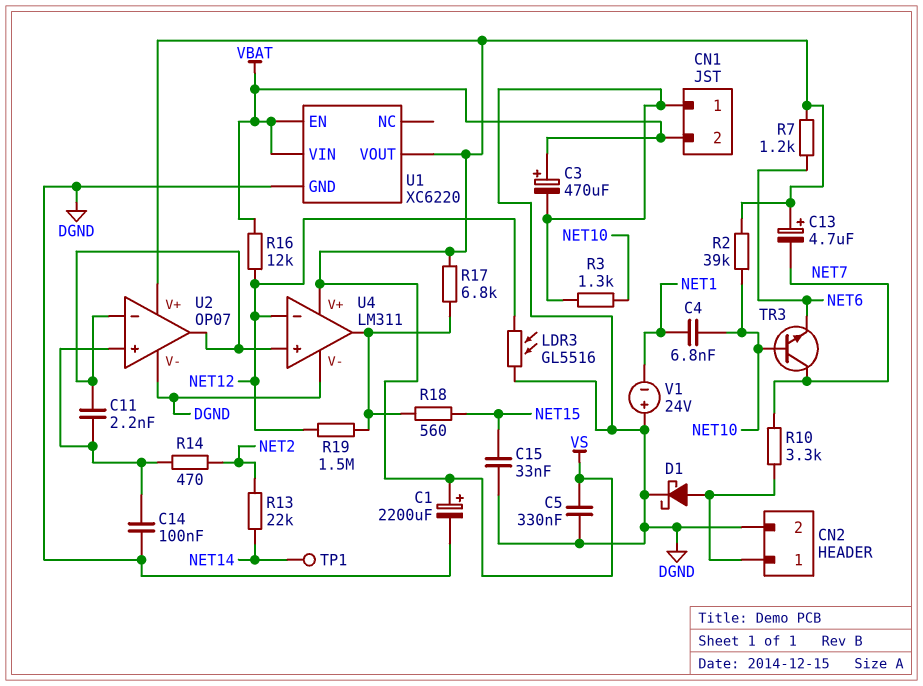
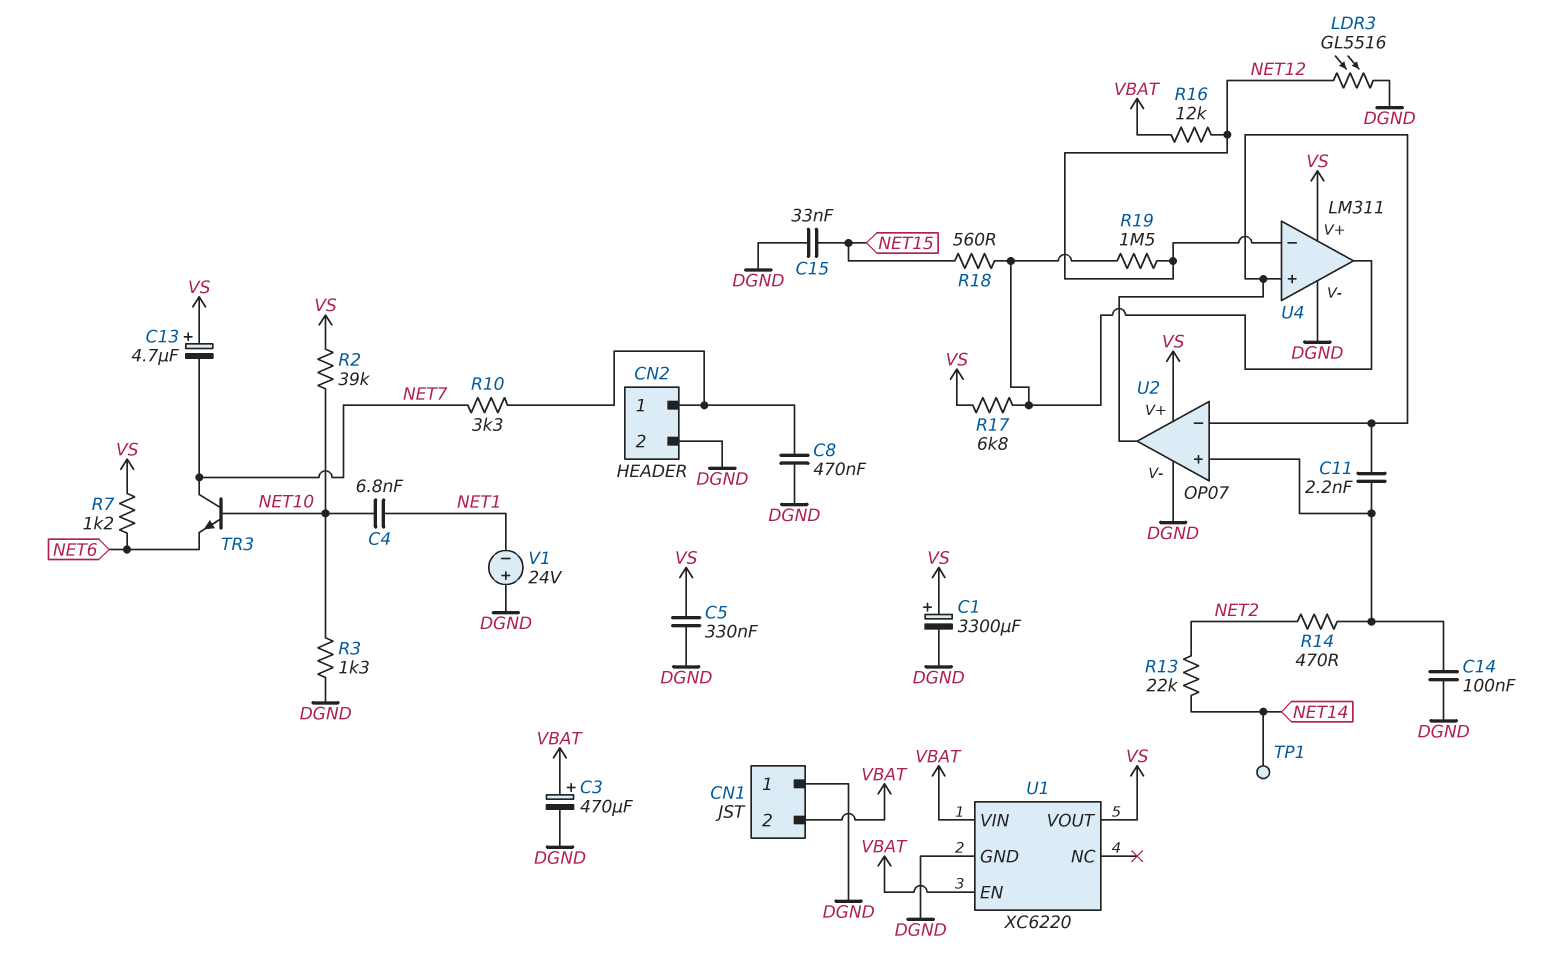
C1: 2200uF (plus VS, minus DGND) -> 3300uF (plus VS, minus DGND)
C8: none -> 470nF (CN2/1, DGND)
D1: schottky (A CN2/1, K DGND) -> none

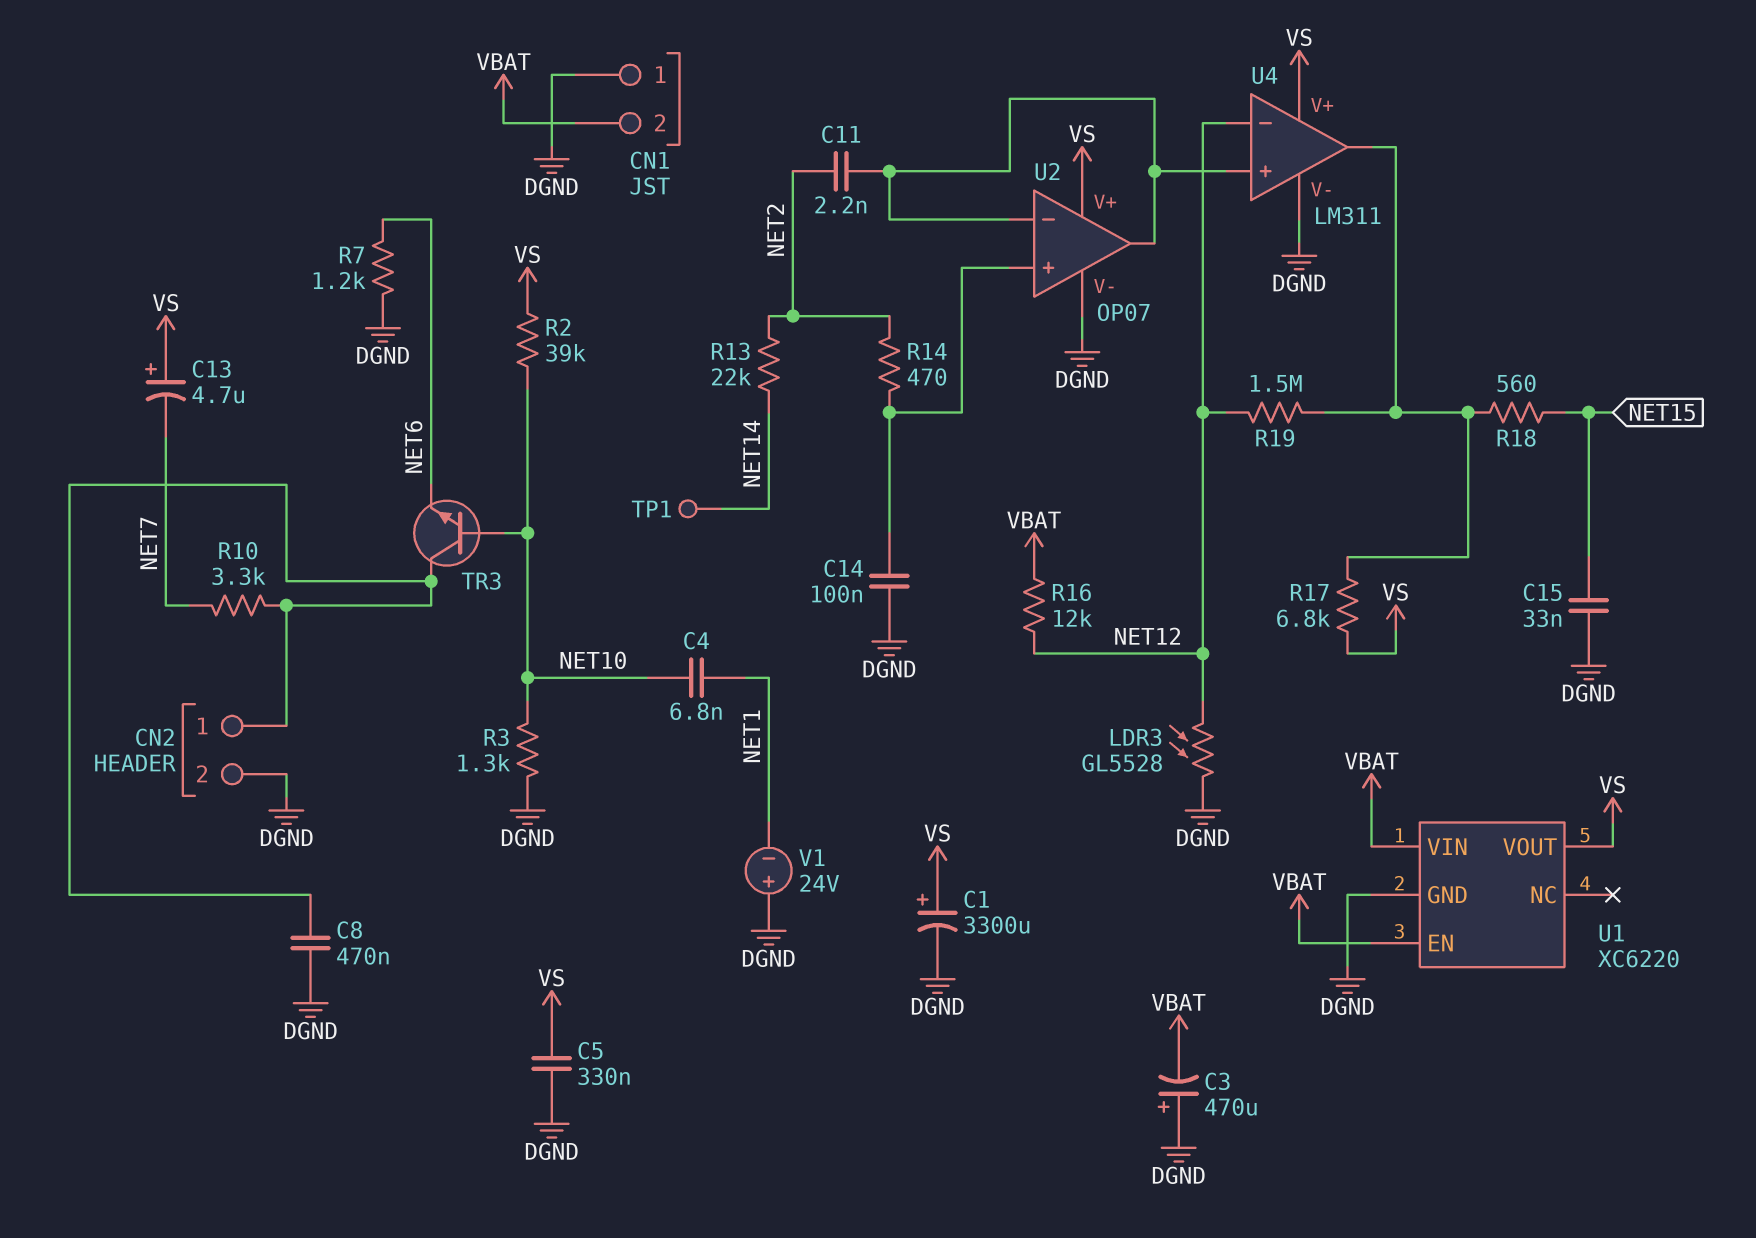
C3: 470uF (plus VBAT, minus DGND) -> 470uF (plus DGND, minus VBAT)
C11: 2.2nF (U2/in+, U2/in-) -> 2.2nF (NET2, U2/in-)
LDR3: GL5516 (DGND, NET12) -> GL5528 (DGND, NET12)
R7: 1.2k (NET6, VS) -> 1.2k (DGND, NET6)
TR3: NPN (B NET10, C NET7, E NET6) -> NPN (B NET10, C CN2/1, E NET6)

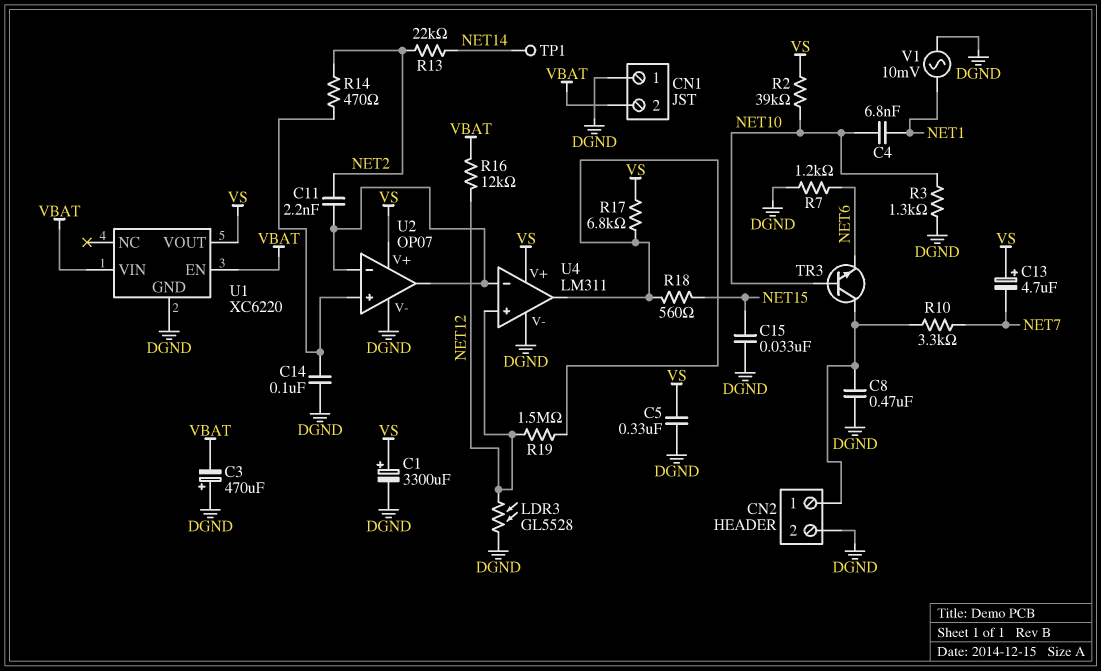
U4 pin in+: U2/in- -> NET12
U4 pin in-: NET12 -> U2/in-
V1: 24V (plus DGND, minus NET1) -> AC 10mV (DGND, NET1)

